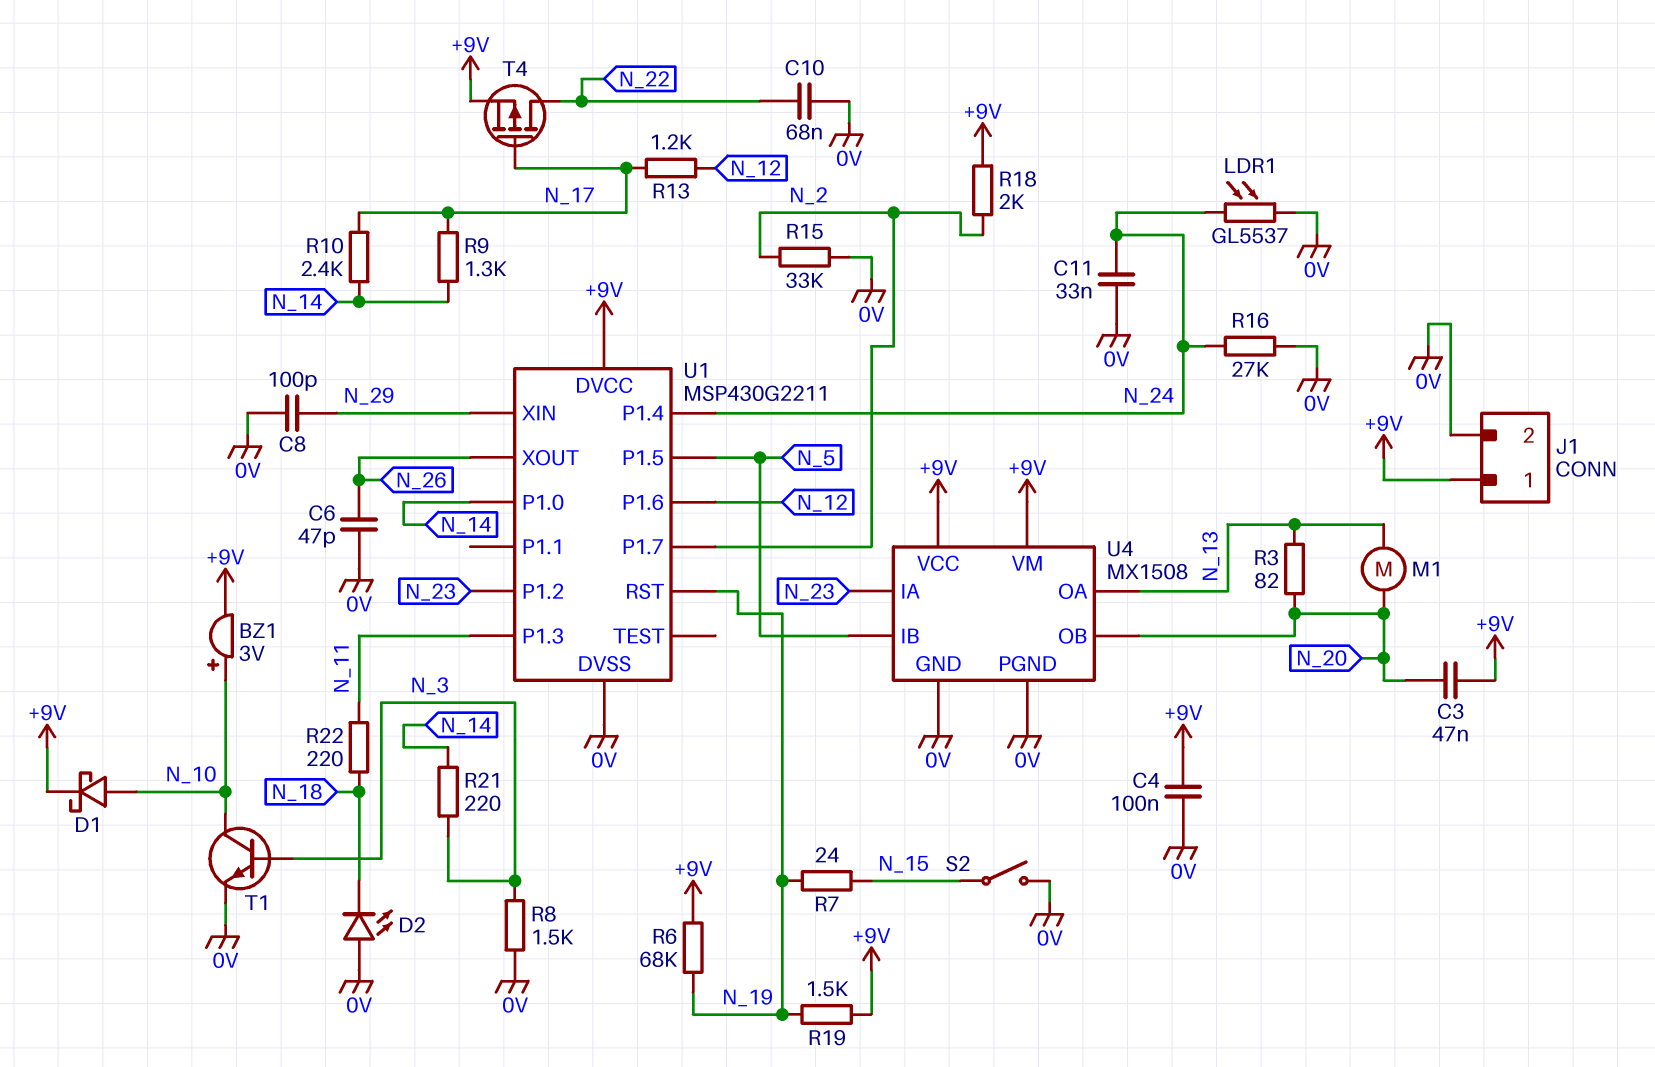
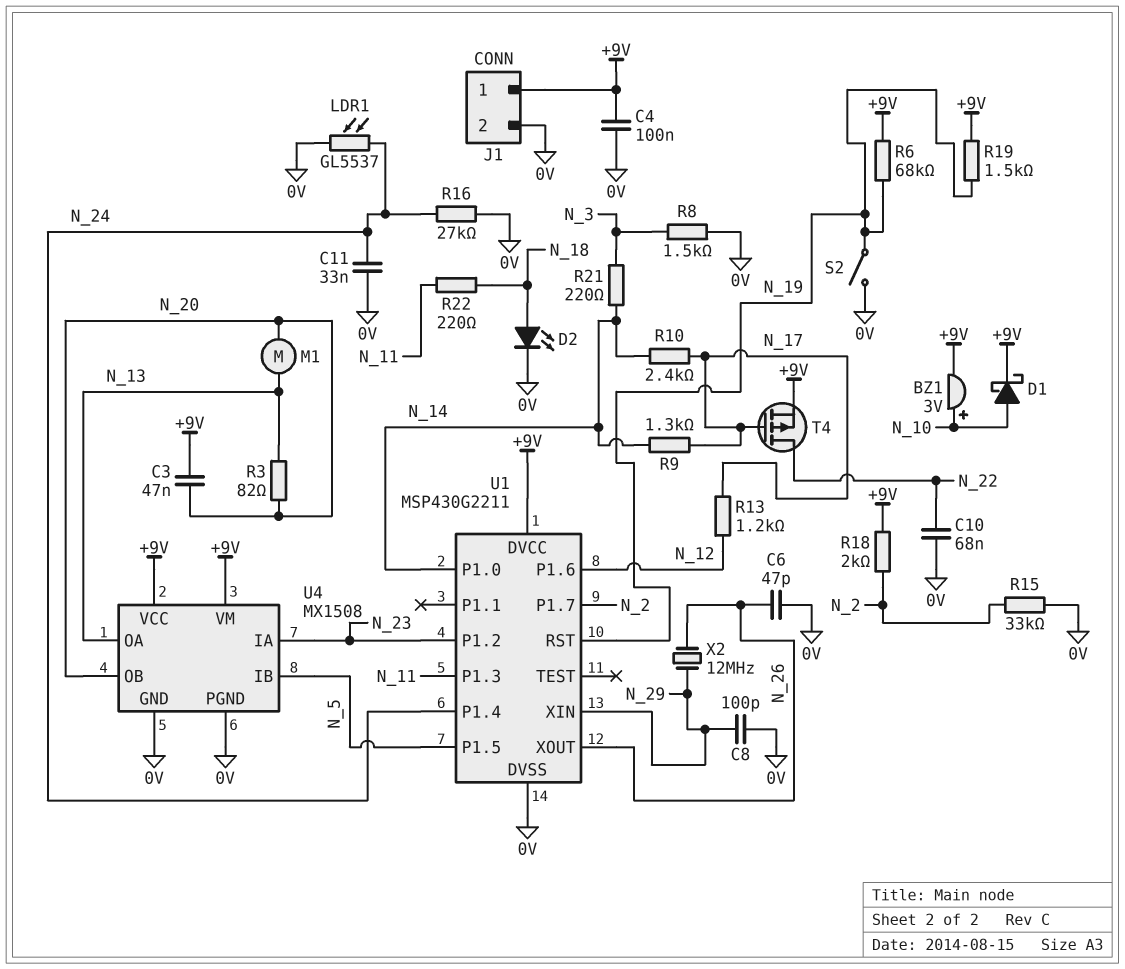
D2: LED (A 0V, K N_18) -> LED (A N_18, K 0V)
R7: 24 (N_15, N_19) -> none
S2: switch (0V, N_15) -> switch (0V, N_19)
T1: NPN (B N_3, C N_10, E 0V) -> none
X2: none -> 12MHz (N_26, N_29)

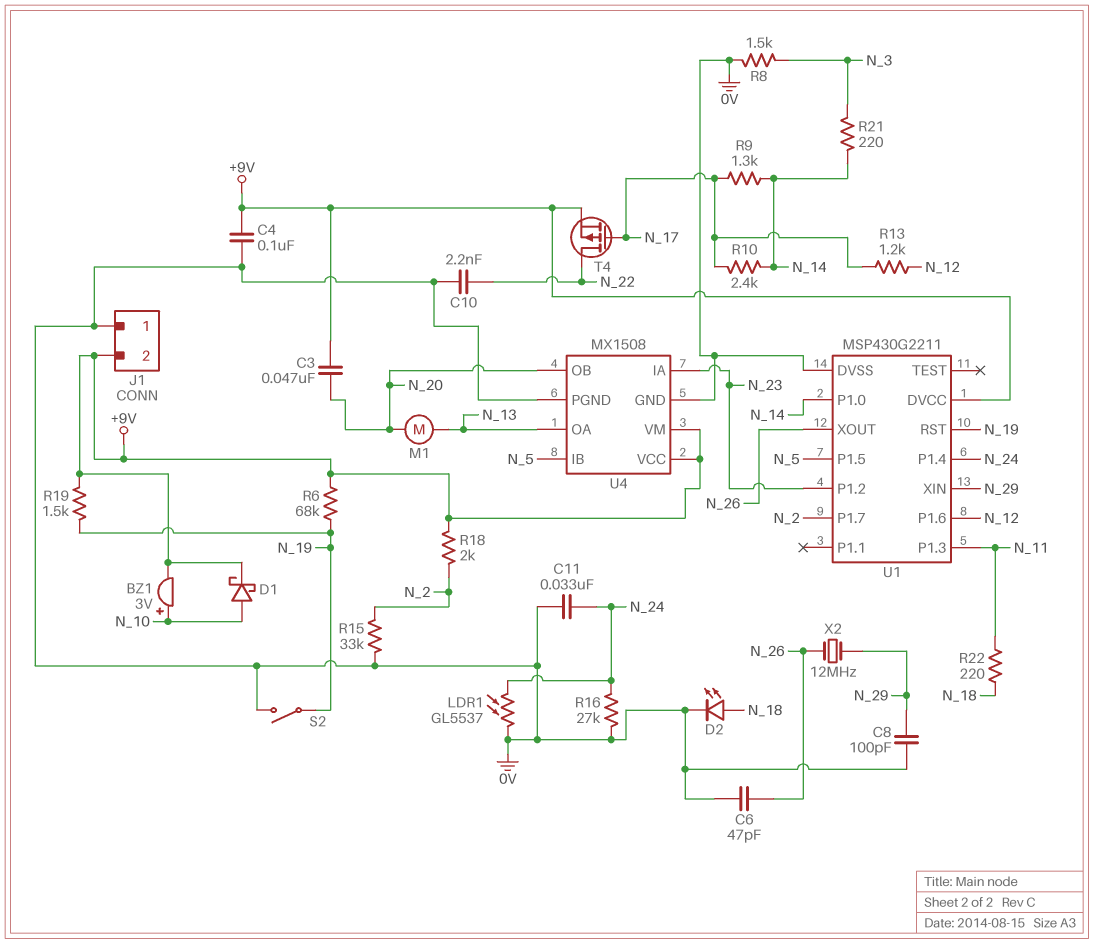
C10: 68nF (0V, N_22) -> 2.2nF (0V, N_22)
J1 pin 1: +9V -> 0V
J1 pin 2: 0V -> +9V
R3: 82 (N_13, N_20) -> none

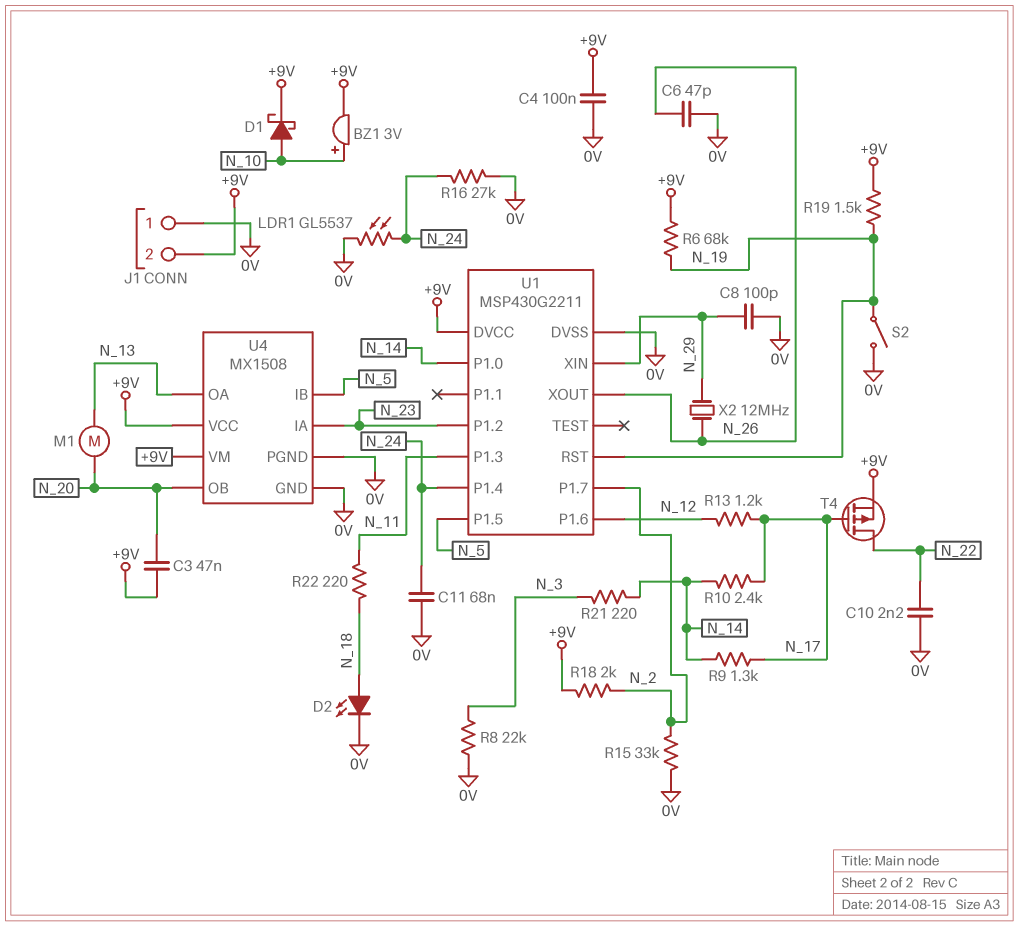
C11: 33nF (0V, N_24) -> 68nF (0V, N_24)
R8: 1.5k (0V, N_3) -> 22k (0V, N_3)

